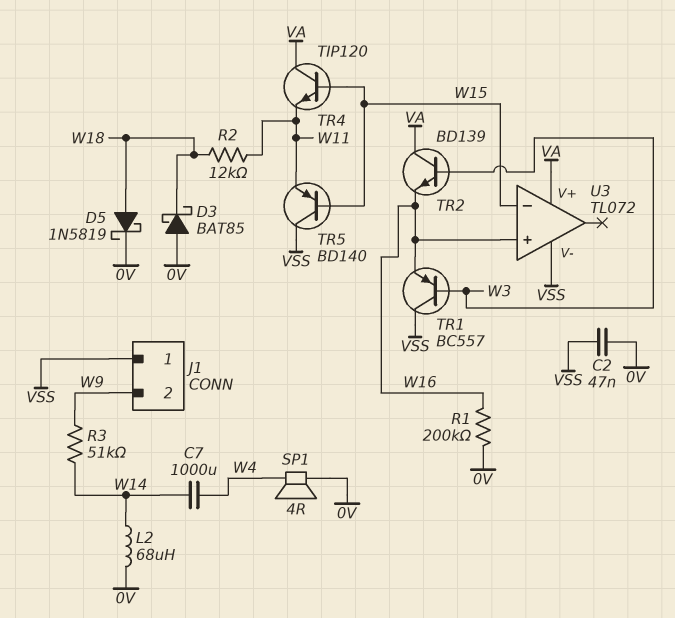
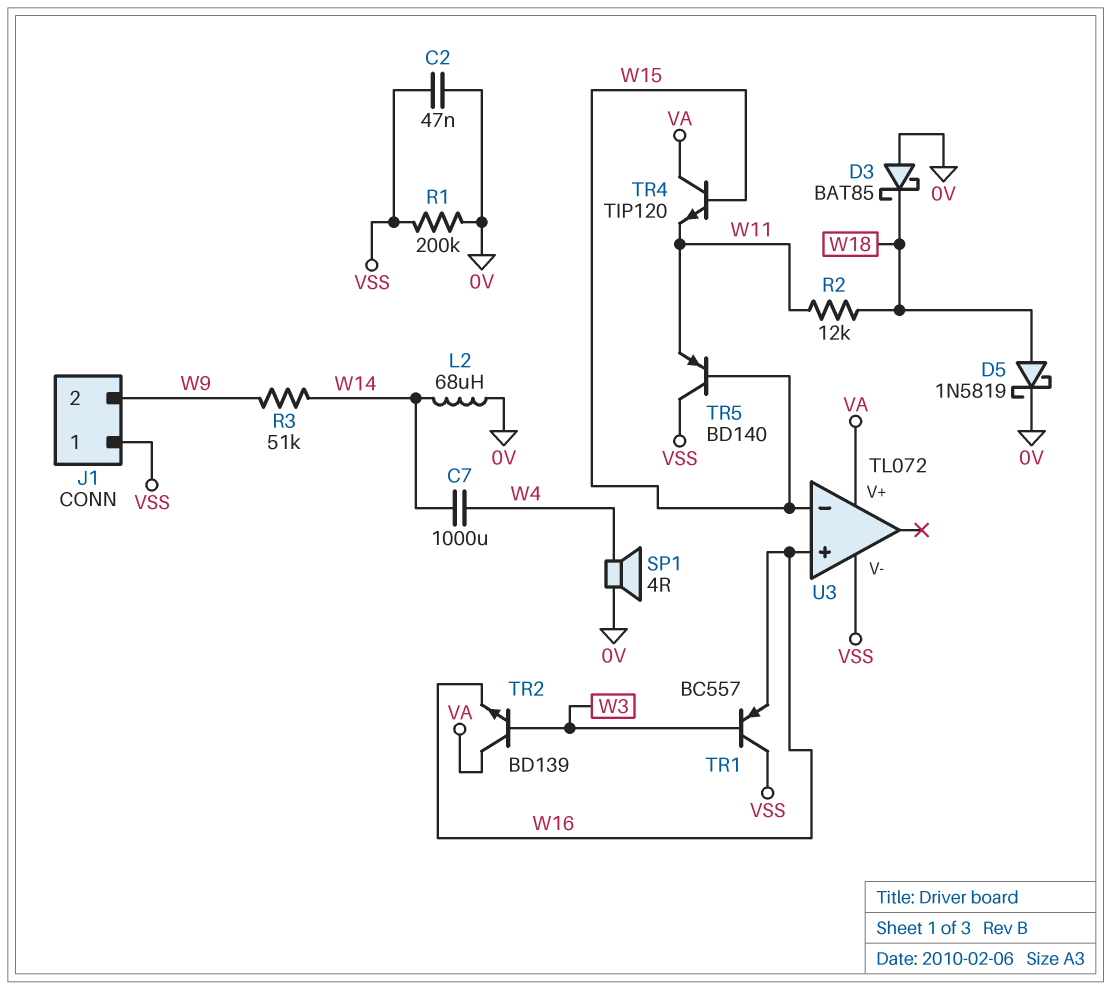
R1: 200k (0V, W16) -> 200k (0V, VSS)

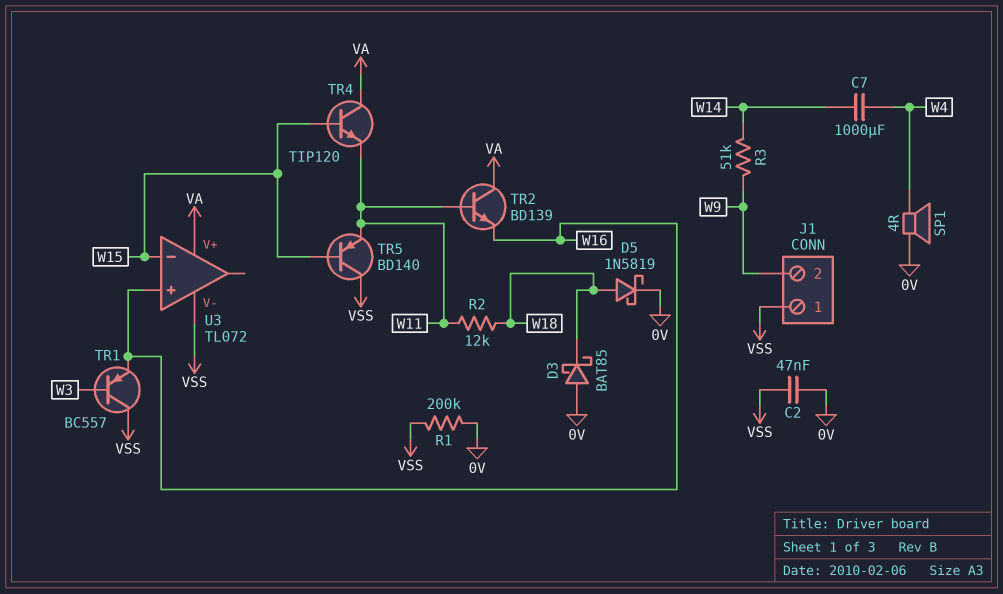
L2: 68uH (0V, W14) -> none
TR2: NPN BD139 (B W3, C VA, E W16) -> NPN BD139 (B W11, C VA, E W16)

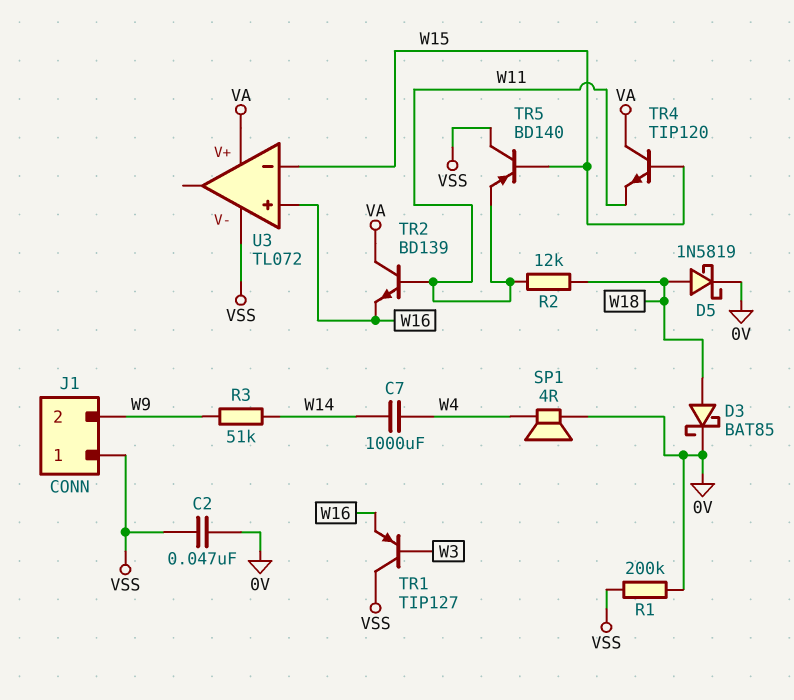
D3: schottky BAT85 (A 0V, K W18) -> schottky BAT85 (A W18, K 0V)
TR1: PNP BC557 (B W3, C VSS, E W16) -> PNP TIP127 (B W3, C VSS, E W16)

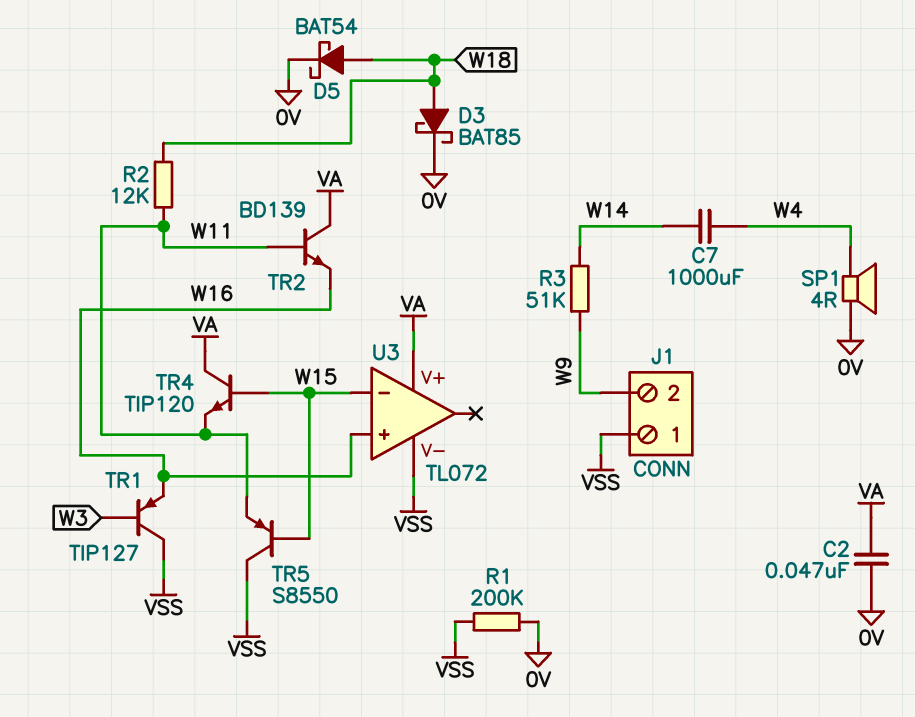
C2: 47nF (0V, VSS) -> 47nF (0V, VA)
D5: schottky 1N5819 (A W18, K 0V) -> schottky BAT54 (A W18, K 0V)
TR5: PNP BD140 (B W15, C VSS, E W11) -> PNP S8550 (B W15, C VSS, E W11)

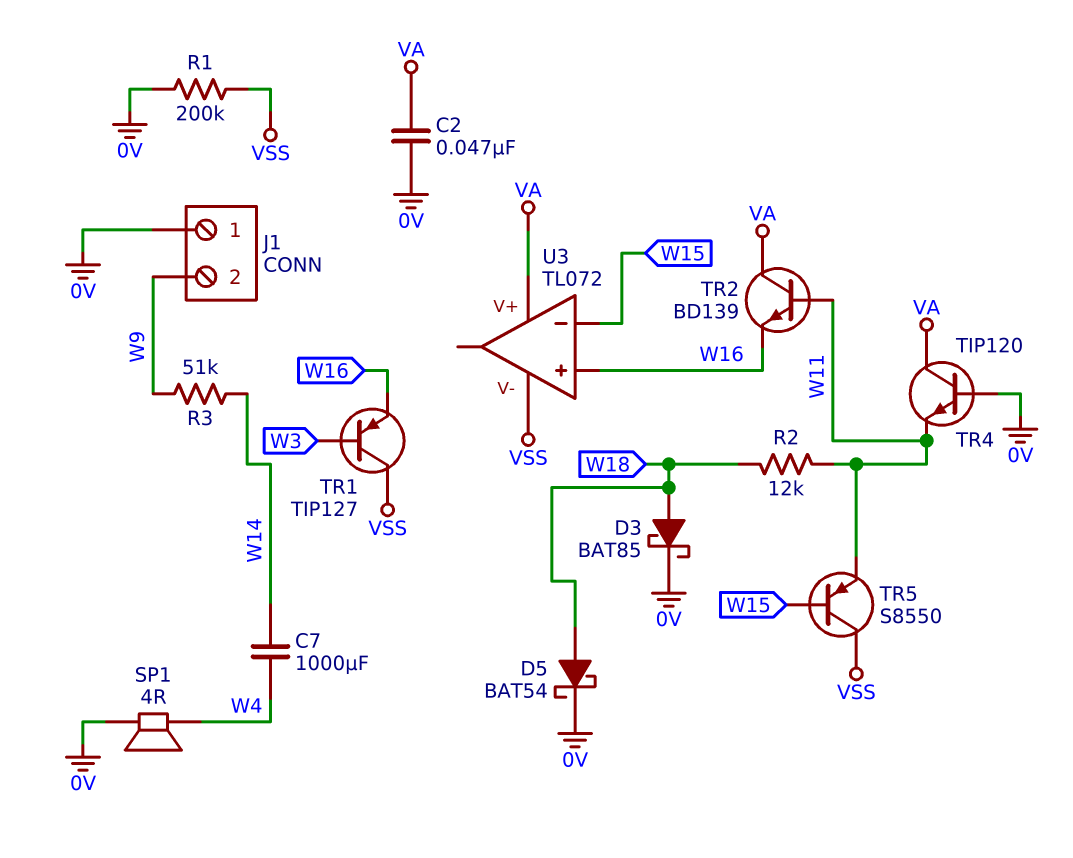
J1 pin 1: VSS -> 0V
TR4: NPN TIP120 (B W15, C VA, E W11) -> NPN TIP120 (B 0V, C VA, E W11)

